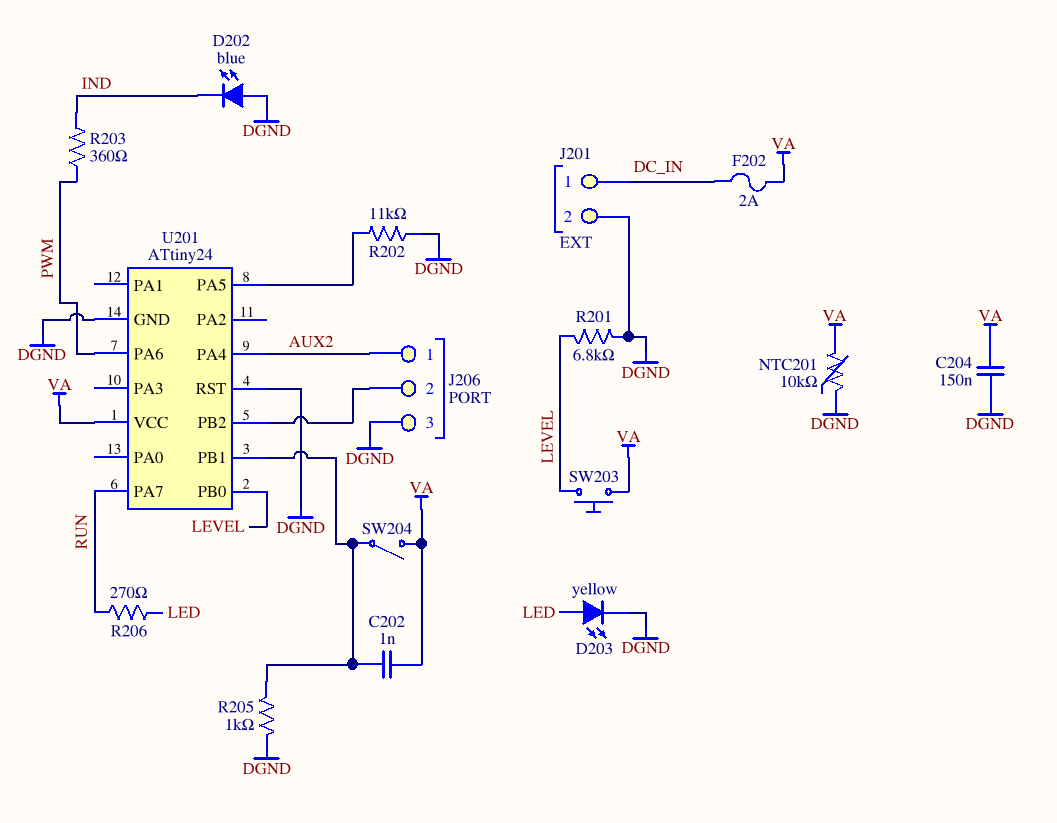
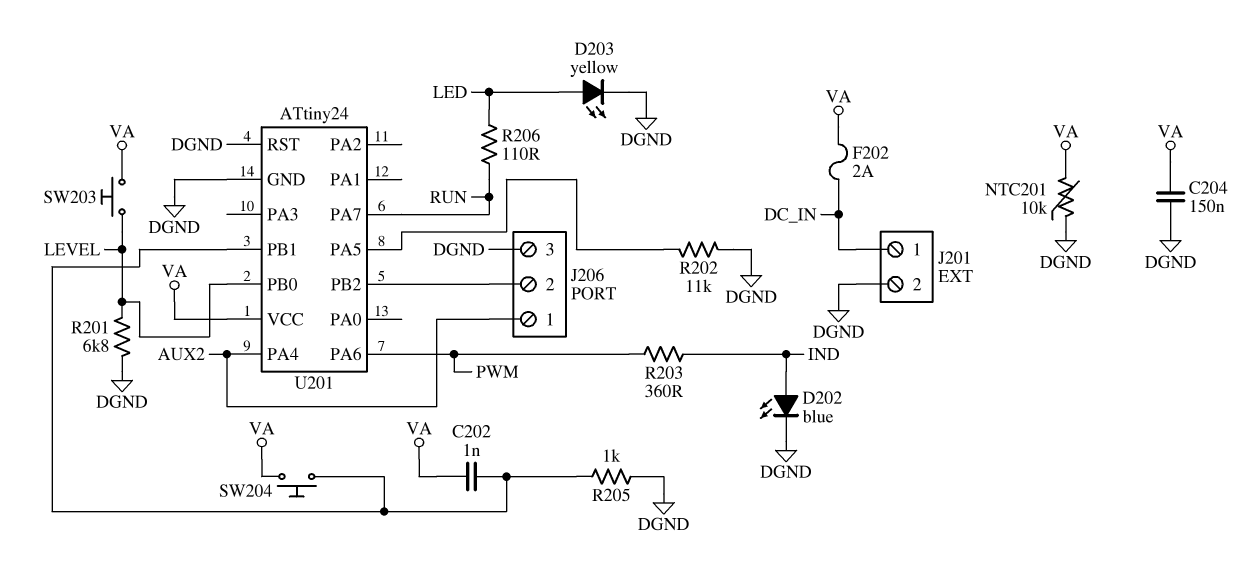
D202: LED blue (A DGND, K IND) -> LED blue (A IND, K DGND)
R206: 270 (LED, RUN) -> 110 (LED, RUN)
SW204: switch (U201/PB1, VA) -> button (U201/PB1, VA)

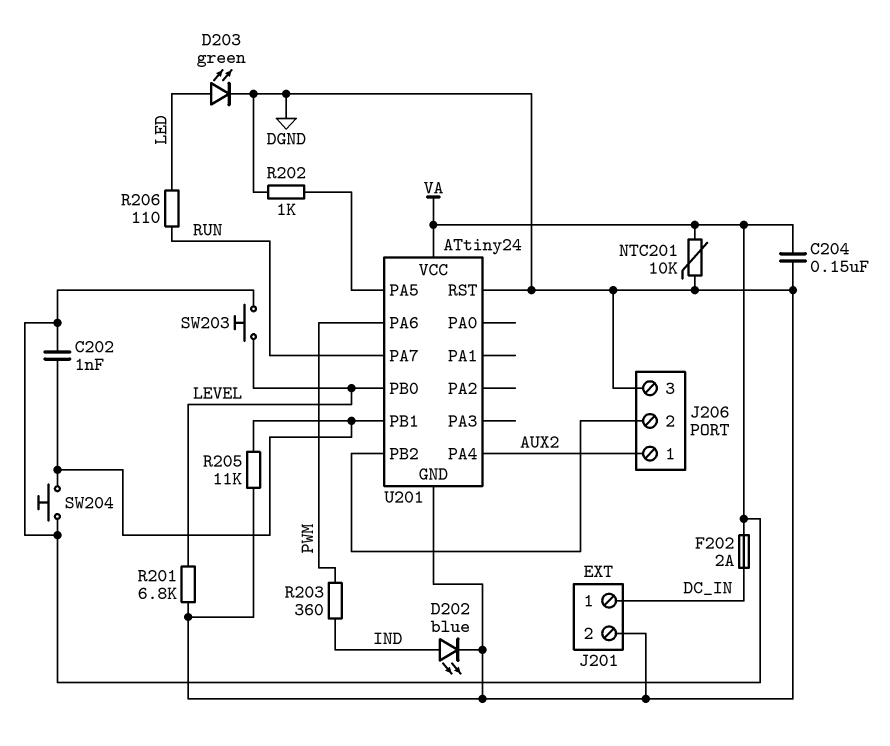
D203: LED yellow (A LED, K DGND) -> LED green (A LED, K DGND)
R202: 11k (DGND, U201/PA5) -> 1k (DGND, U201/PA5)
R205: 1k (DGND, U201/PB1) -> 11k (DGND, U201/PB1)

